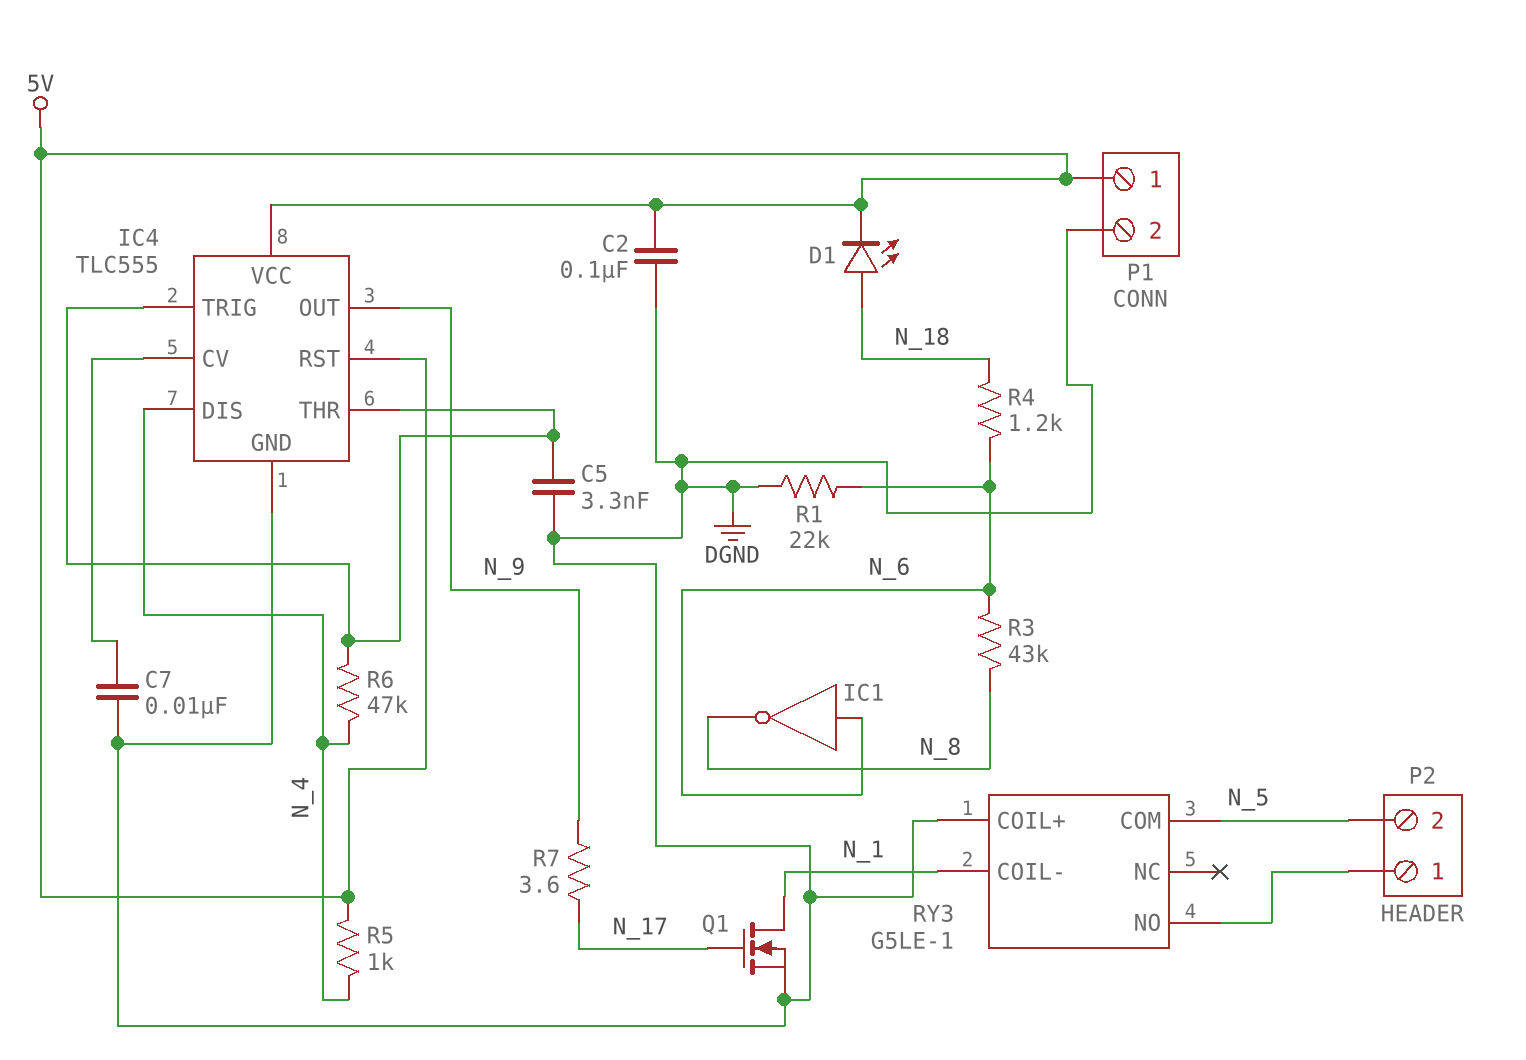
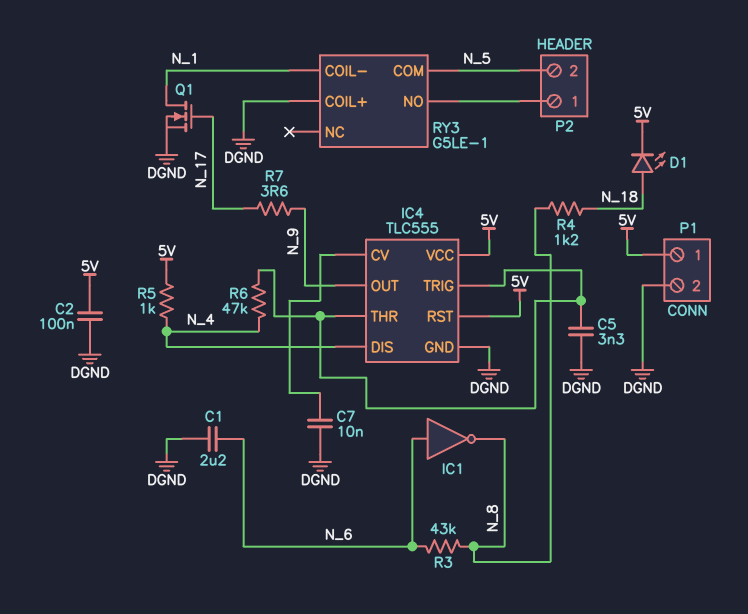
C1: none -> 2.2uF (DGND, N_6)
R1: 22k (DGND, N_6) -> none
R4: 1.2k (N_6, N_18) -> 1.2k (N_8, N_18)

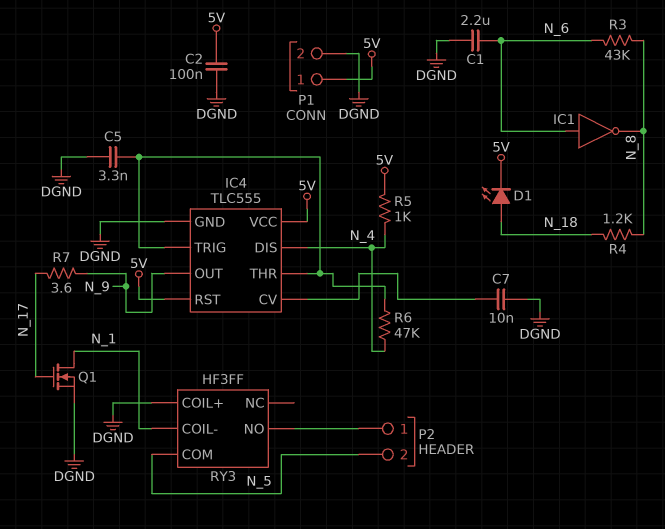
RY3: G5LE-1 -> HF3FF

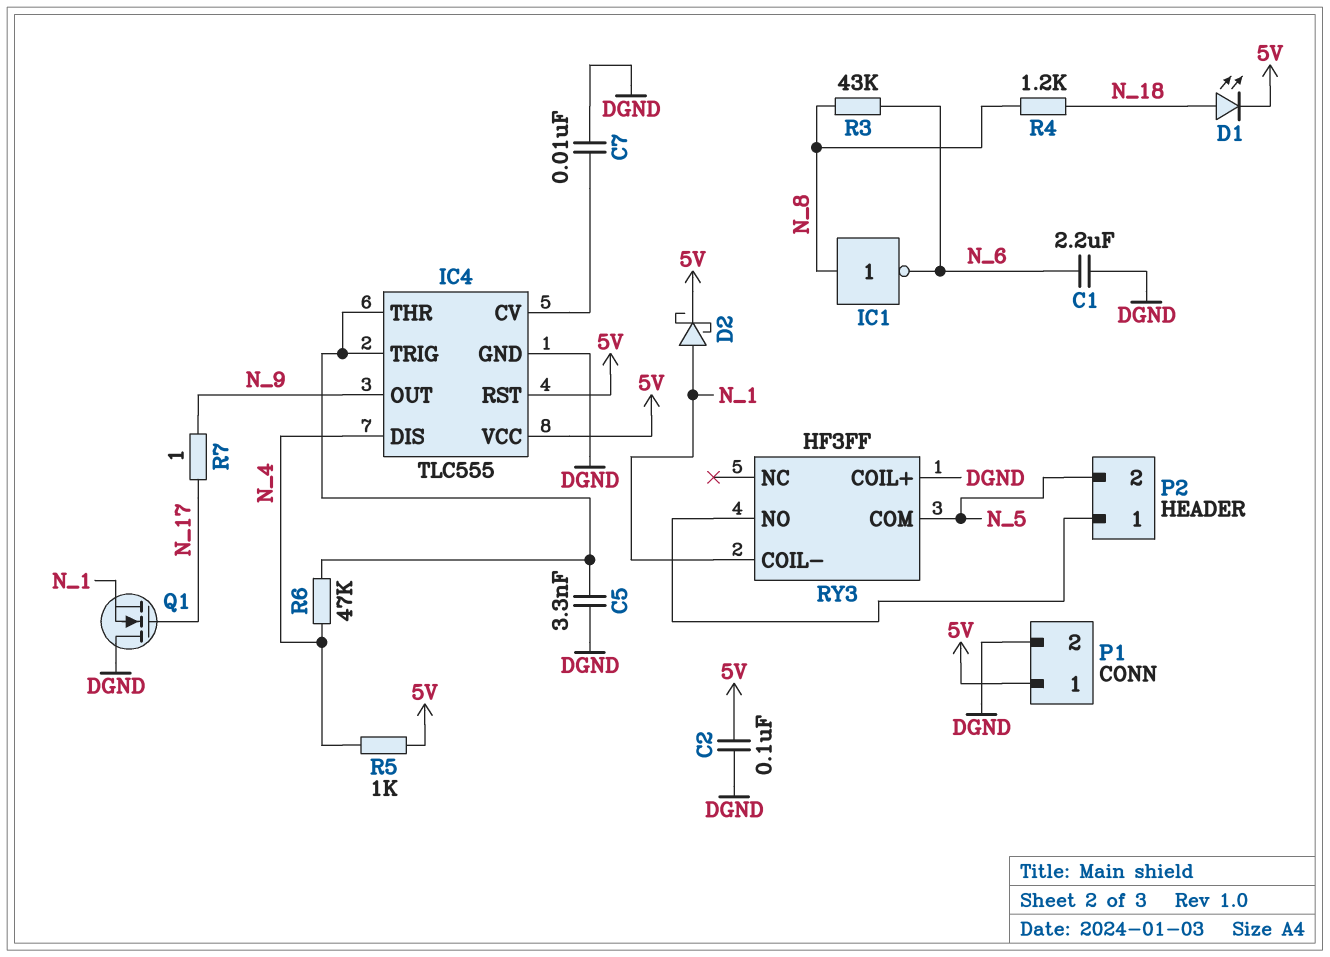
D2: none -> schottky (A N_1, K 5V)
IC1: NOT (in N_6, out N_8) -> NOT (in N_8, out N_6)
Q1: NMOS (G N_17, D N_1, S DGND) -> NMOS (G N_17, D DGND, S N_1)
R7: 3.6 (N_9, N_17) -> 1 (N_9, N_17)

